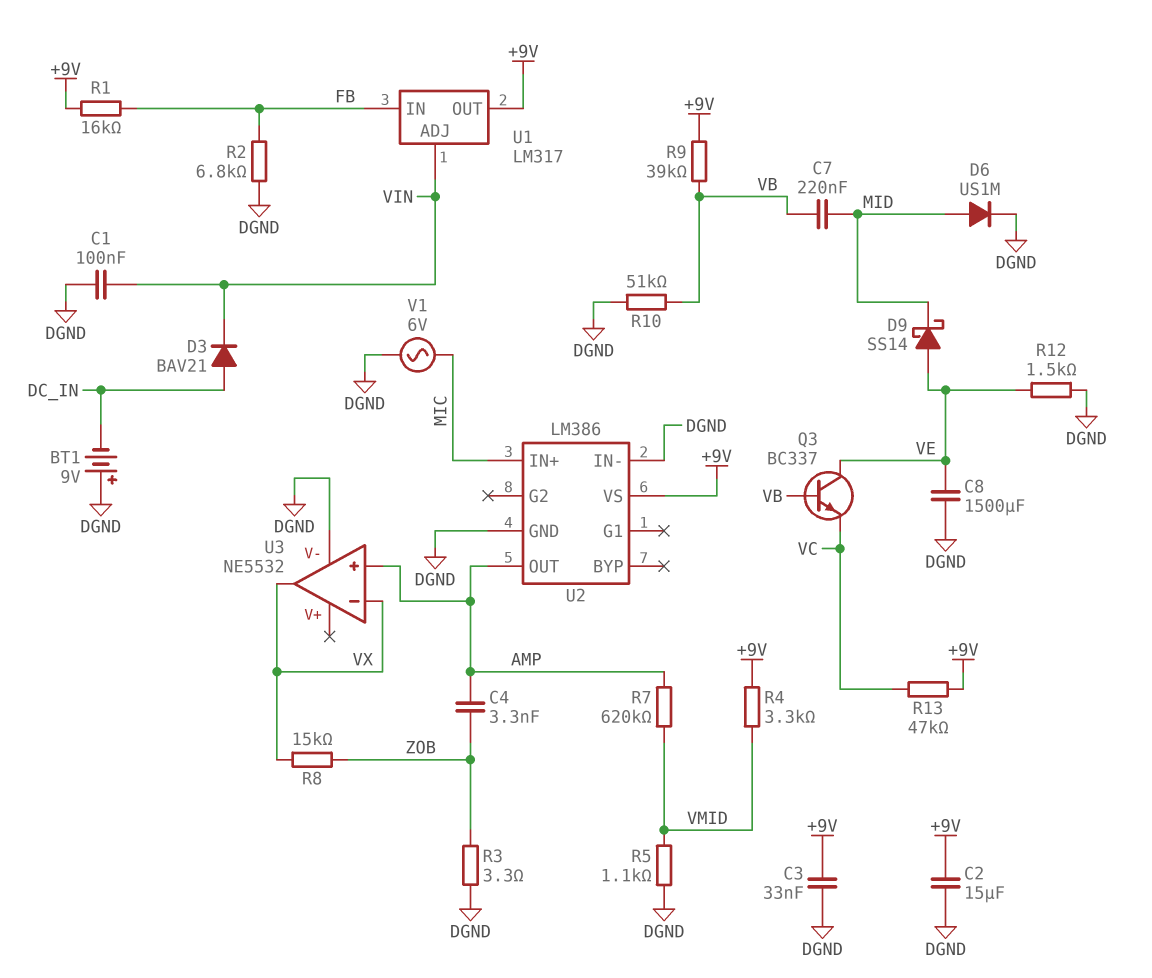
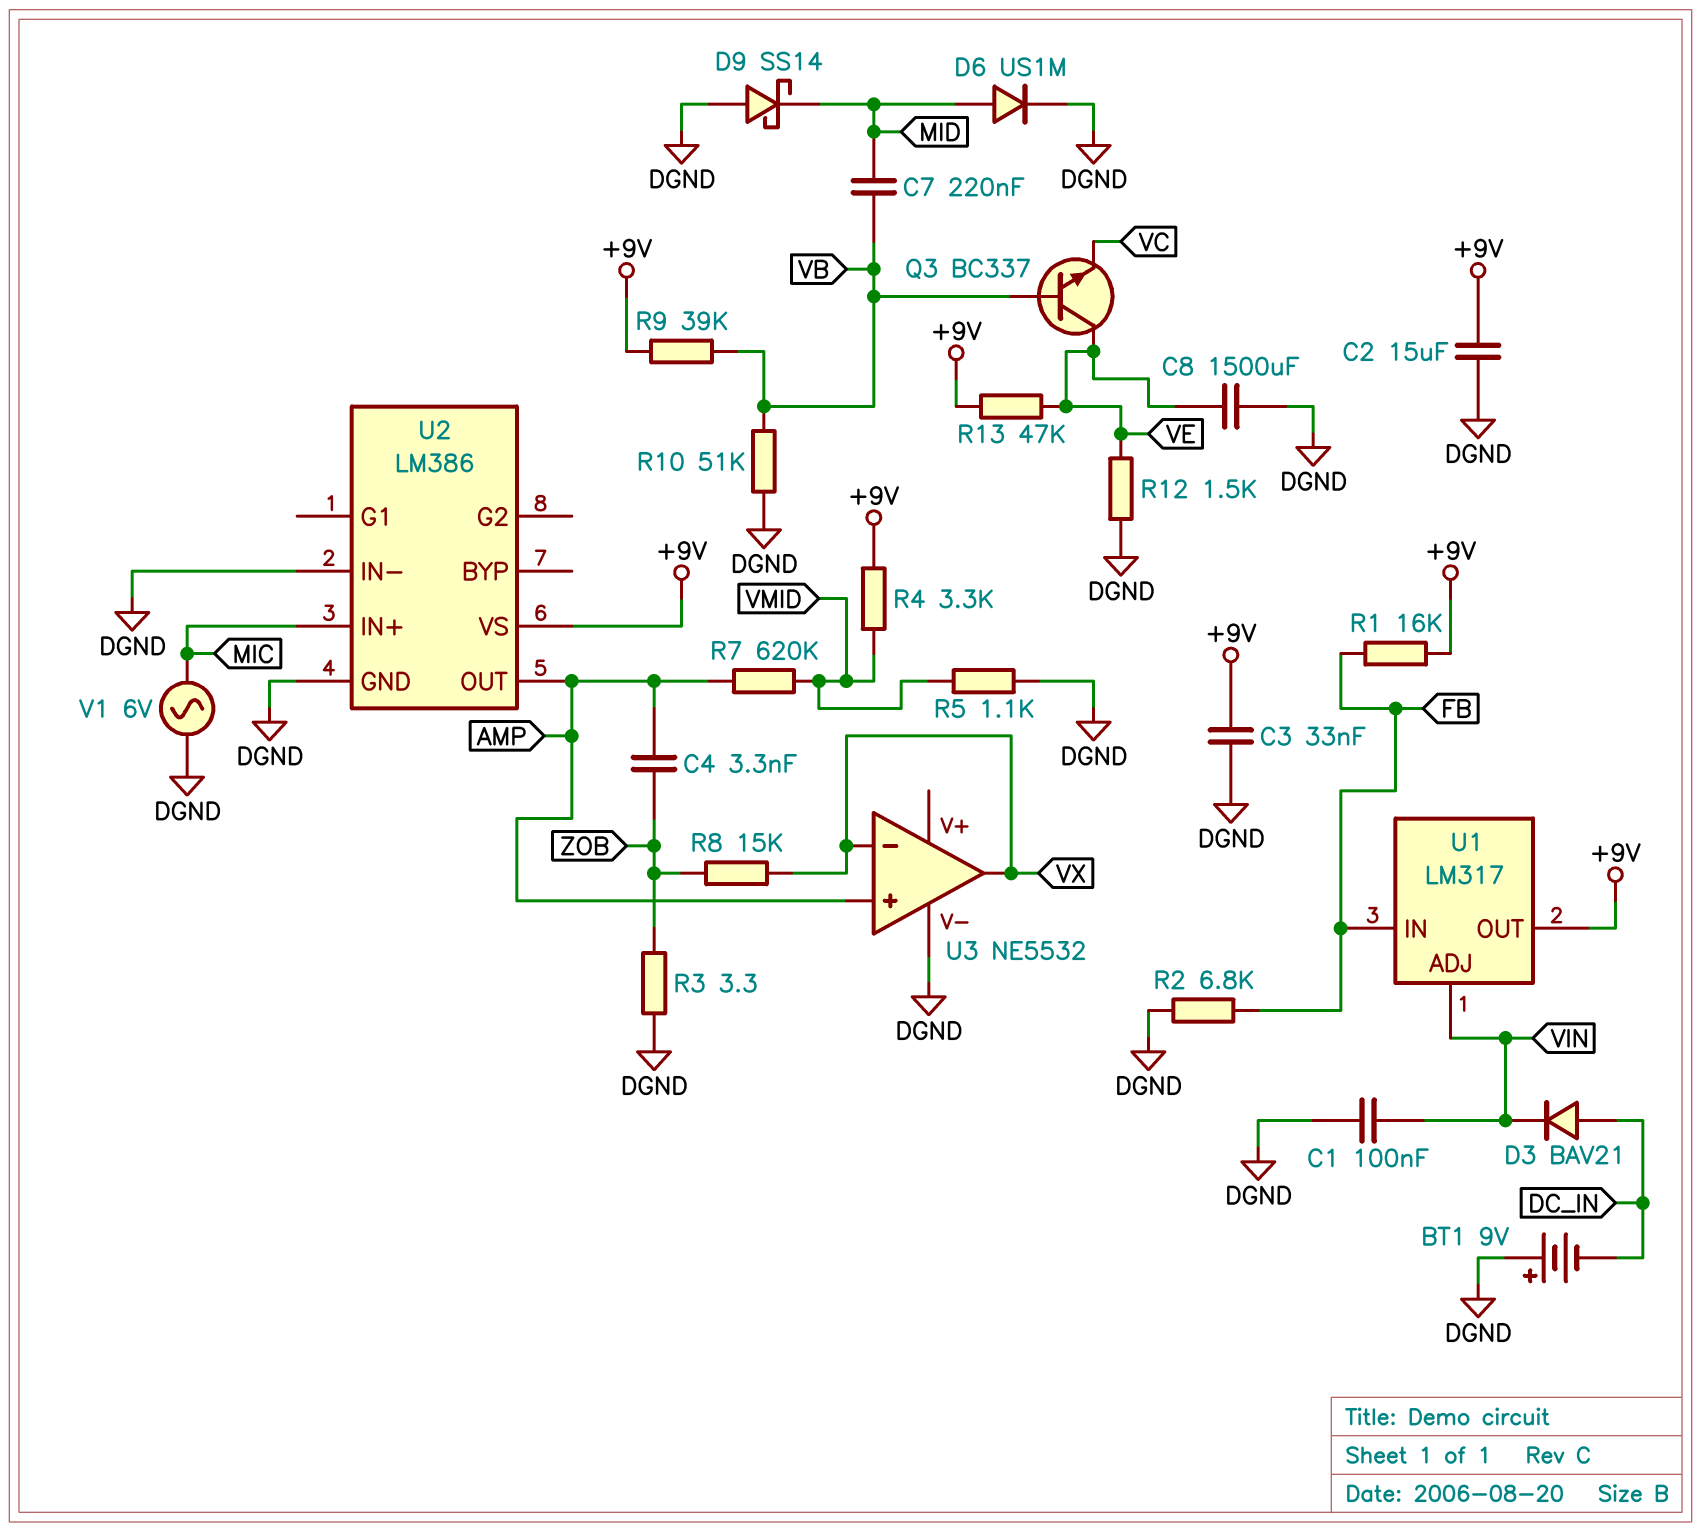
D9: schottky SS14 (A VE, K MID) -> schottky SS14 (A DGND, K MID)
R13: 47k (+9V, VC) -> 47k (+9V, VE)

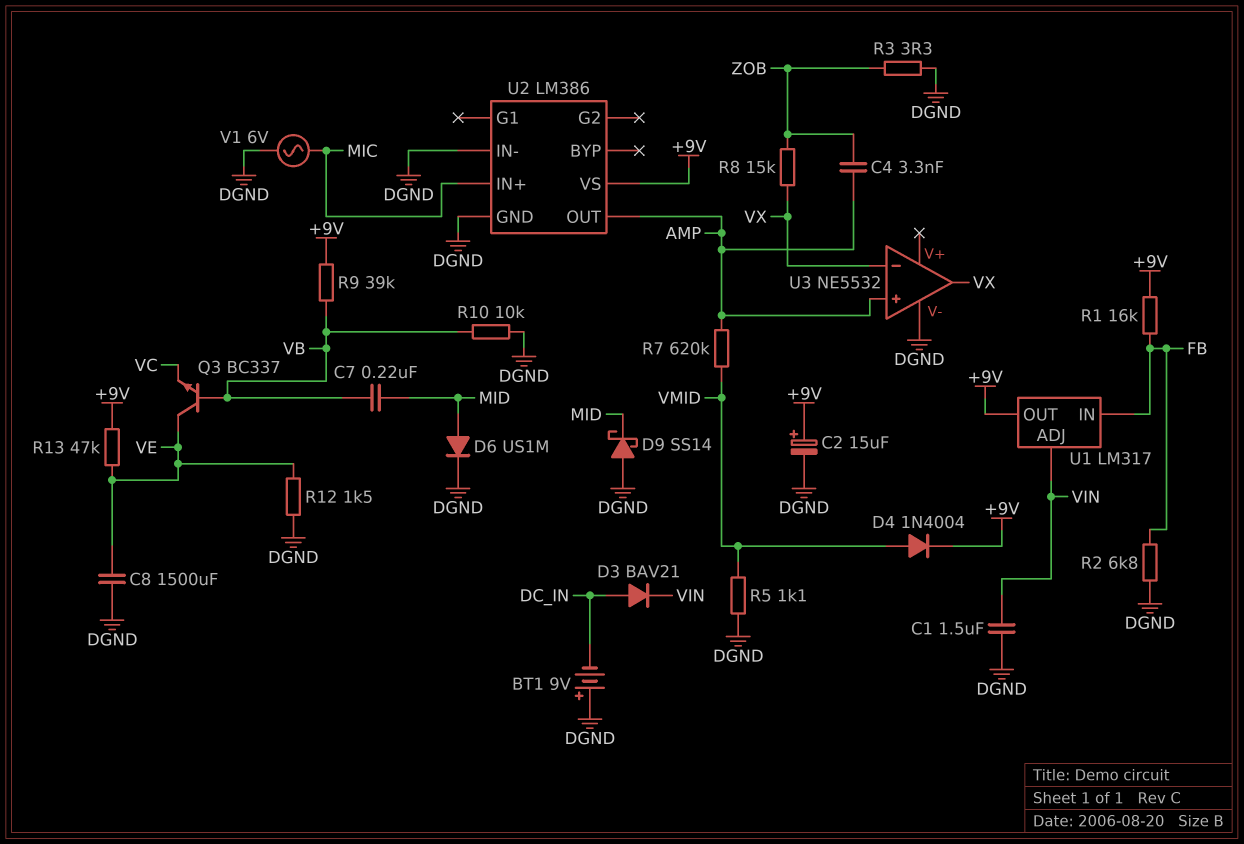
C1: 100nF (DGND, VIN) -> 1.5uF (DGND, VIN)
C2: 15uF (+9V, DGND) -> 15uF (plus +9V, minus DGND)
C3: 33nF (+9V, DGND) -> none
D4: none -> diode 1N4004 (A VMID, K +9V)
R4: 3.3k (+9V, VMID) -> none
R10: 51k (DGND, VB) -> 10k (DGND, VB)

